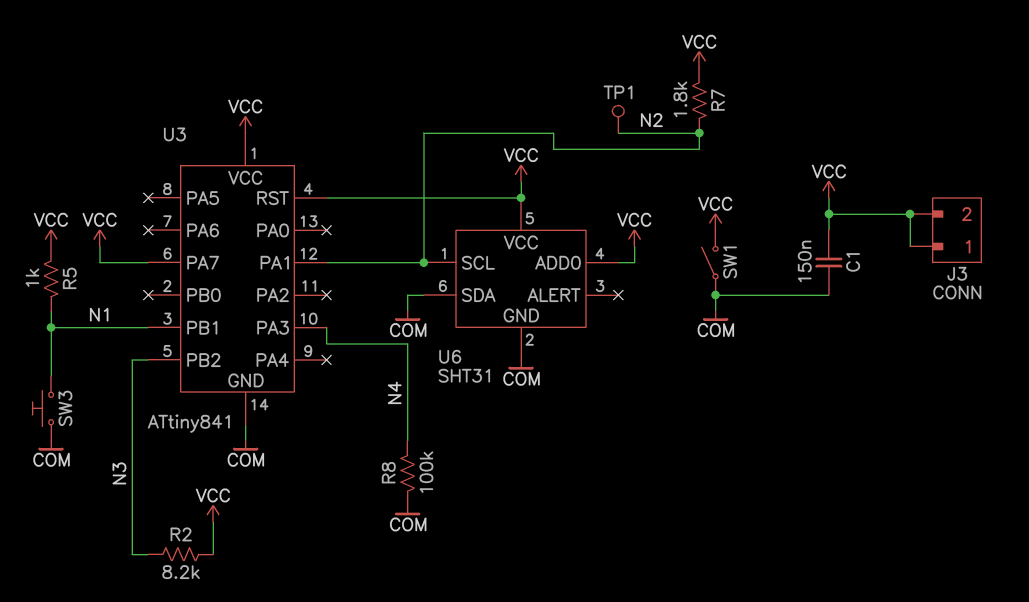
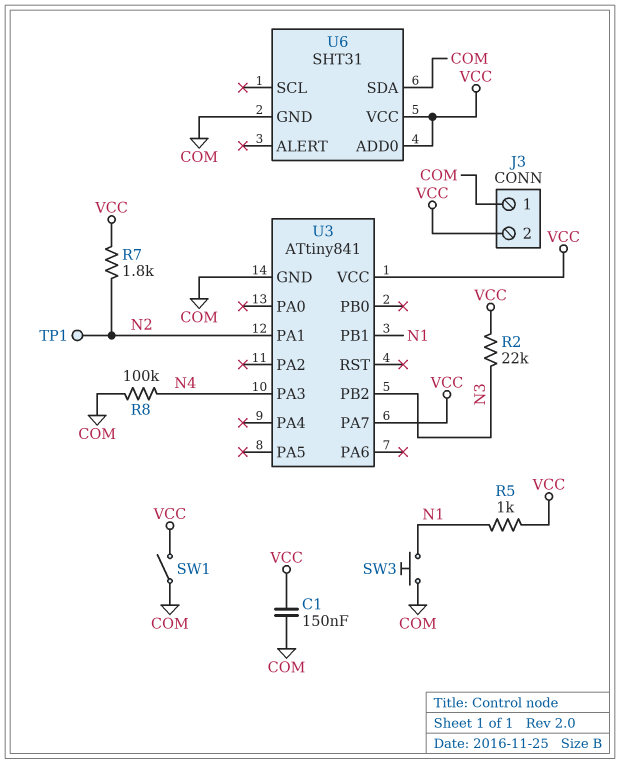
J3 pin 1: VCC -> COM
R2: 8.2k (N3, VCC) -> 22k (N3, VCC)
U3 pin RST: VCC -> none
U6 pin SCL: N2 -> none

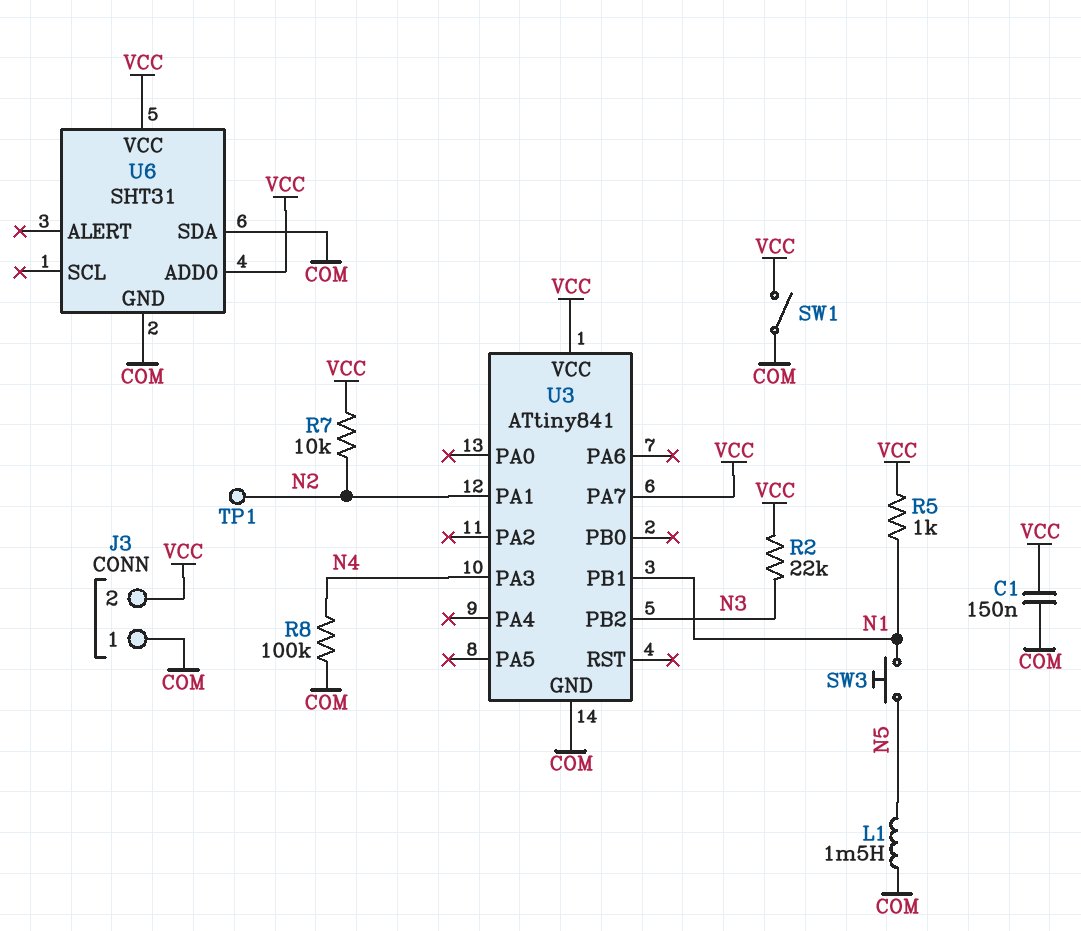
L1: none -> 1.5mH (COM, N5)
R7: 1.8k (N2, VCC) -> 10k (N2, VCC)
SW3: button (COM, N1) -> button (N1, N5)

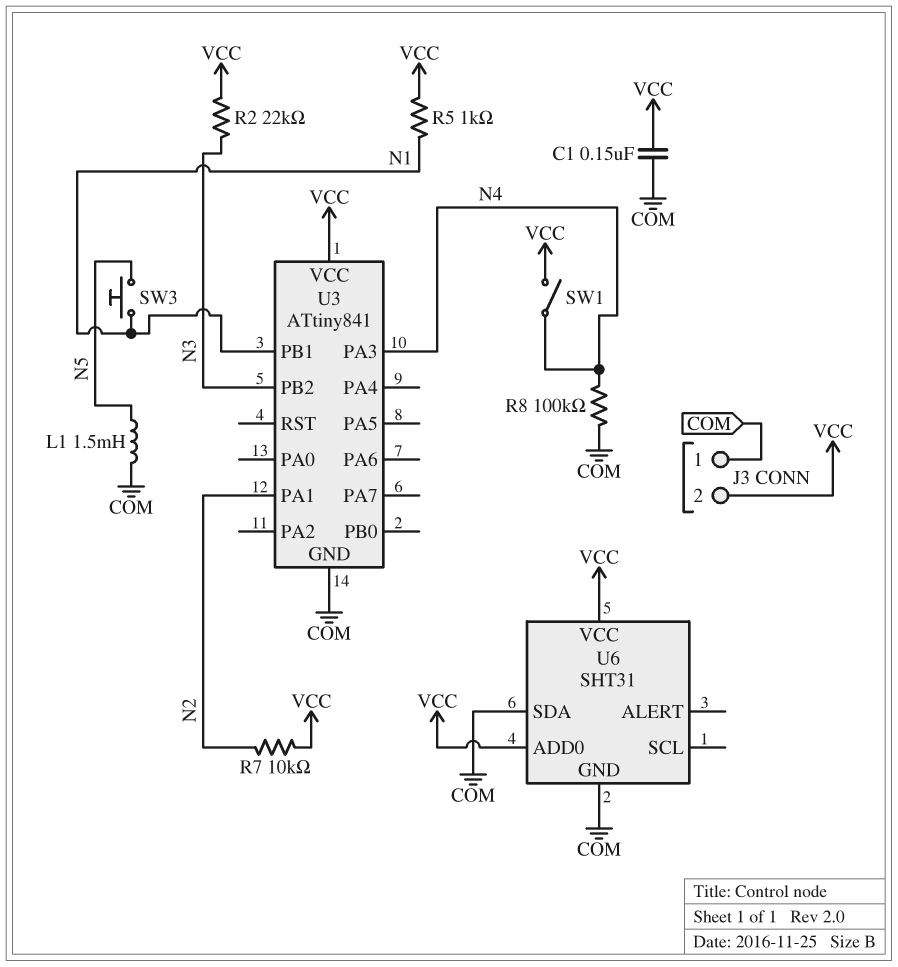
SW1: switch (COM, VCC) -> switch (N4, VCC)
TP1: test point (N2) -> none
U3 pin PA7: VCC -> none

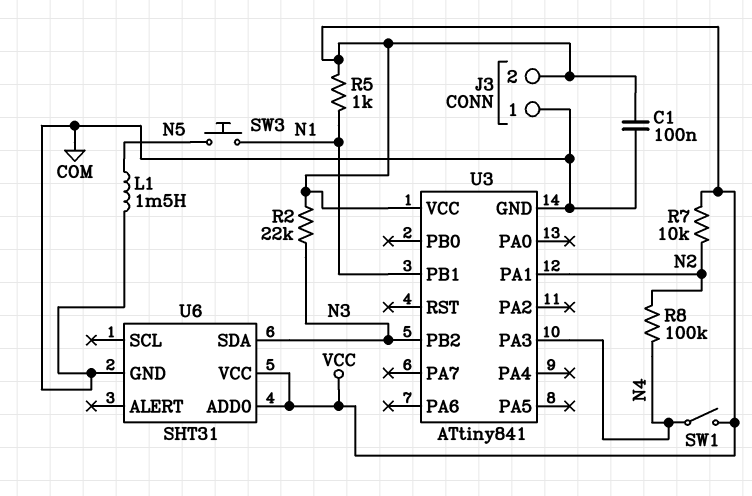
C1: 150nF (COM, VCC) -> 100nF (COM, VCC)
R8: 100k (COM, N4) -> 100k (N2, N4)
U6 pin SDA: COM -> N3

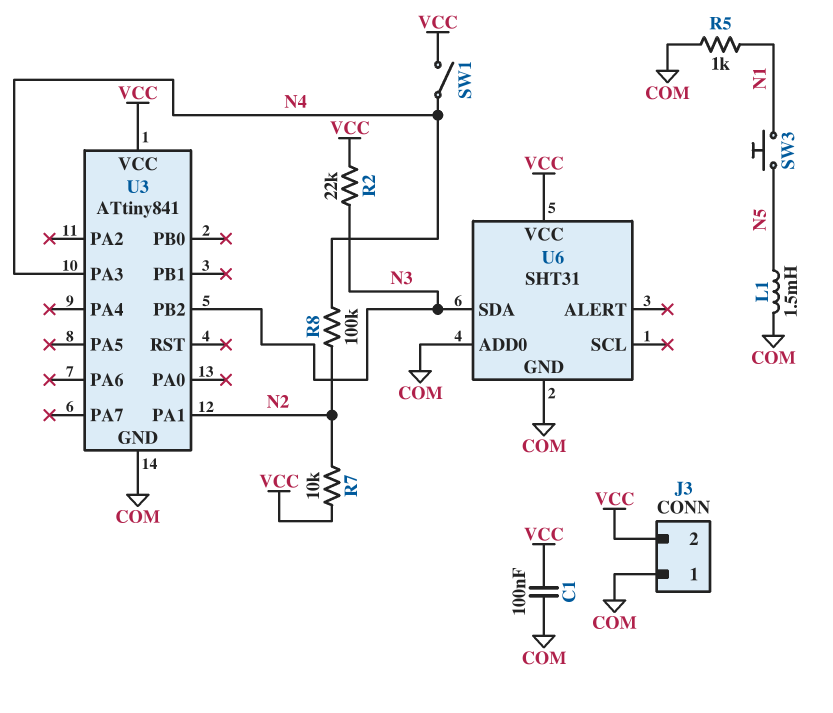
R5: 1k (N1, VCC) -> 1k (COM, N1)
U3 pin PB1: N1 -> none
U6 pin ADD0: VCC -> COM

